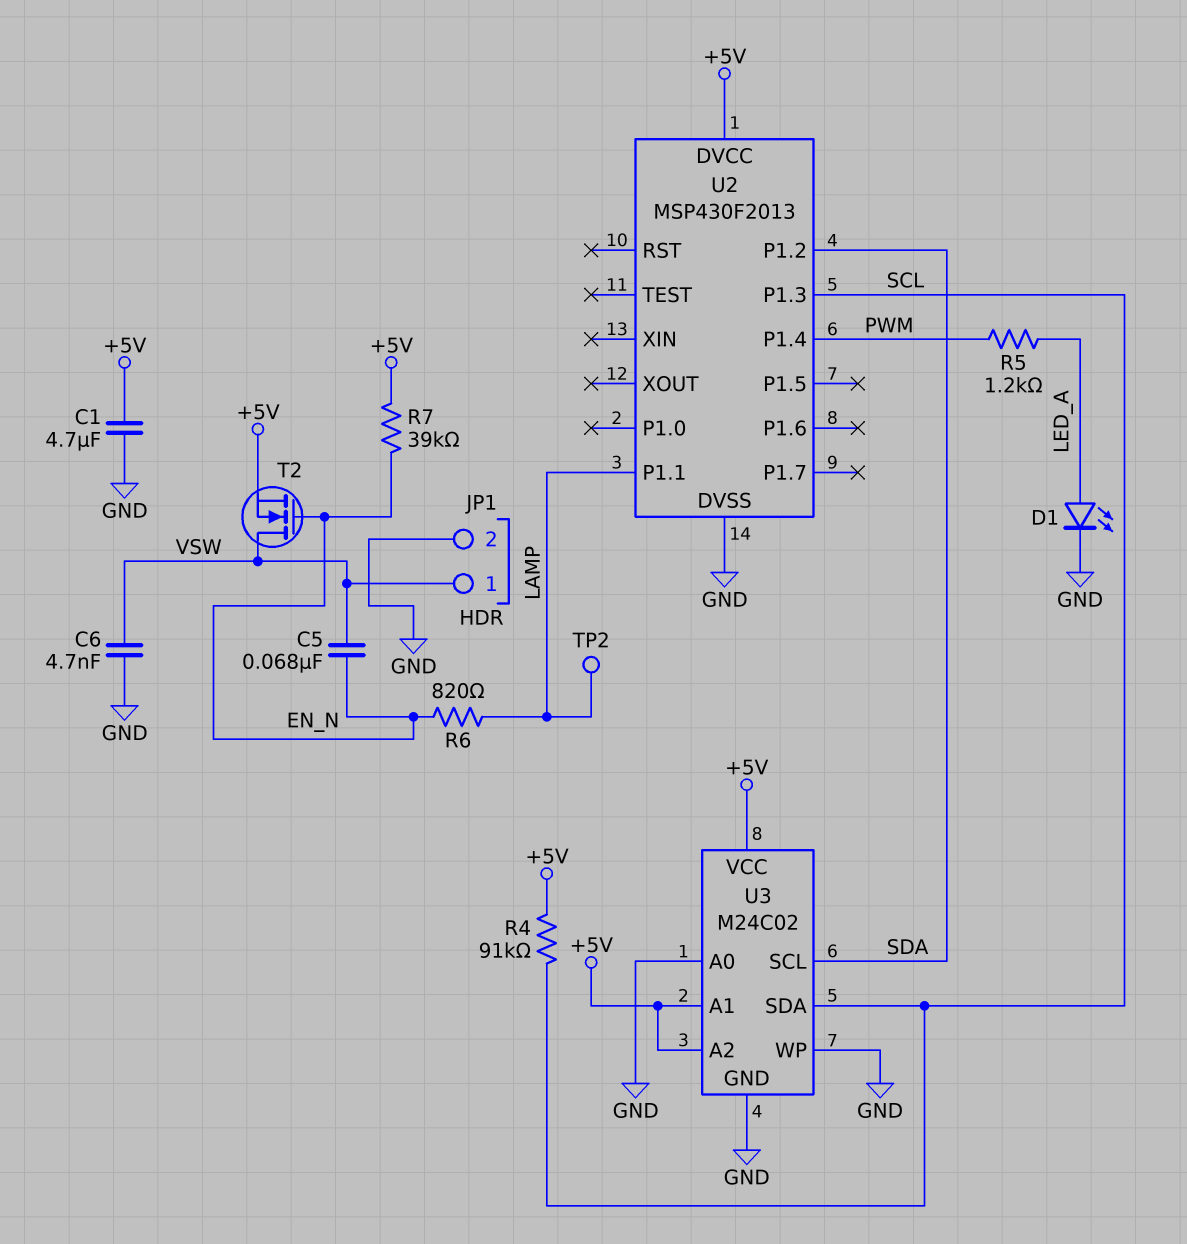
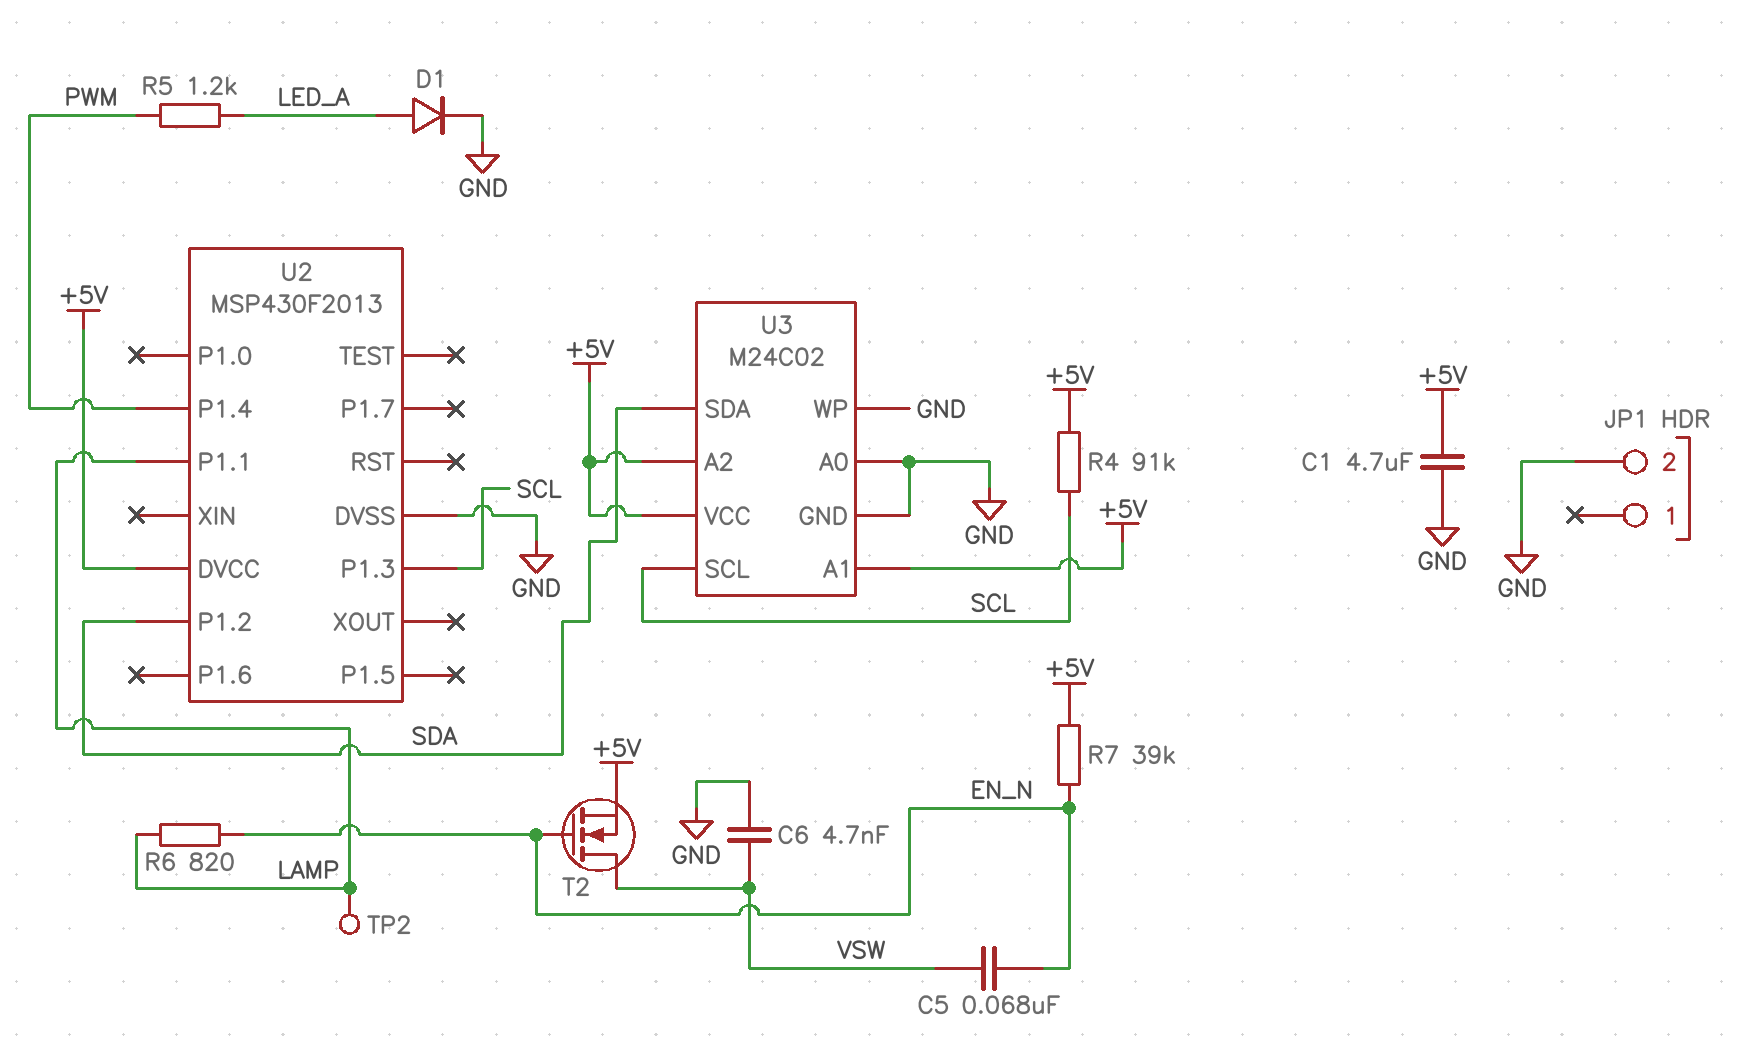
D1: LED (A LED_A, K GND) -> diode (A LED_A, K GND)
JP1 pin 1: VSW -> none
U3 pin SCL: SDA -> SCL
U3 pin SDA: SCL -> SDA

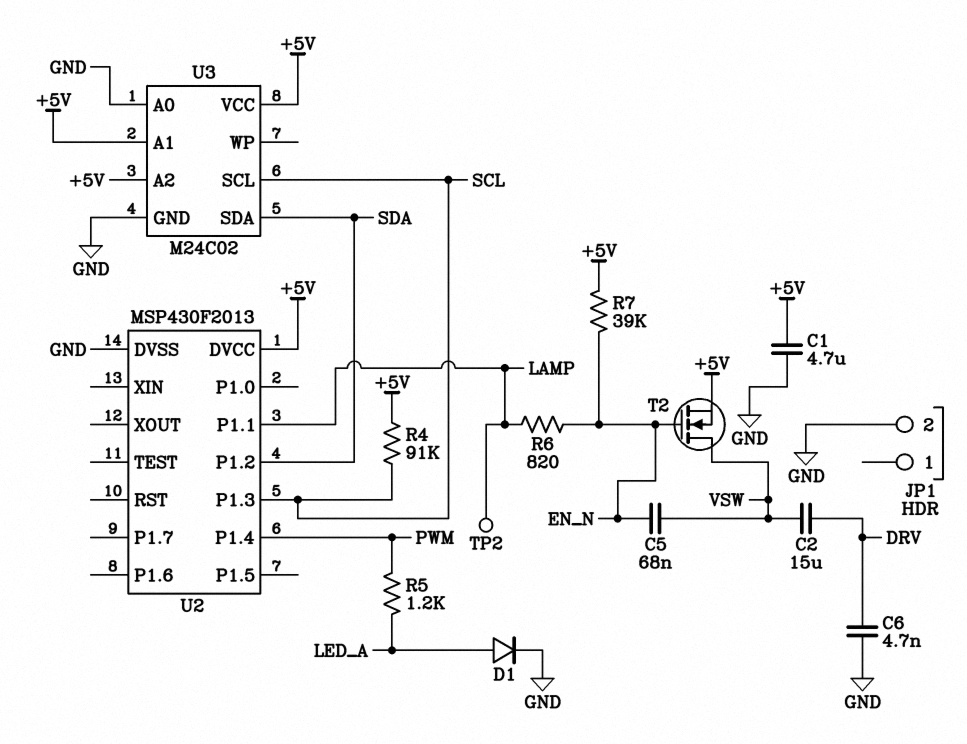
C2: none -> 15uF (DRV, VSW)
C6: 4.7nF (GND, VSW) -> 4.7nF (DRV, GND)
U3 pin WP: GND -> none

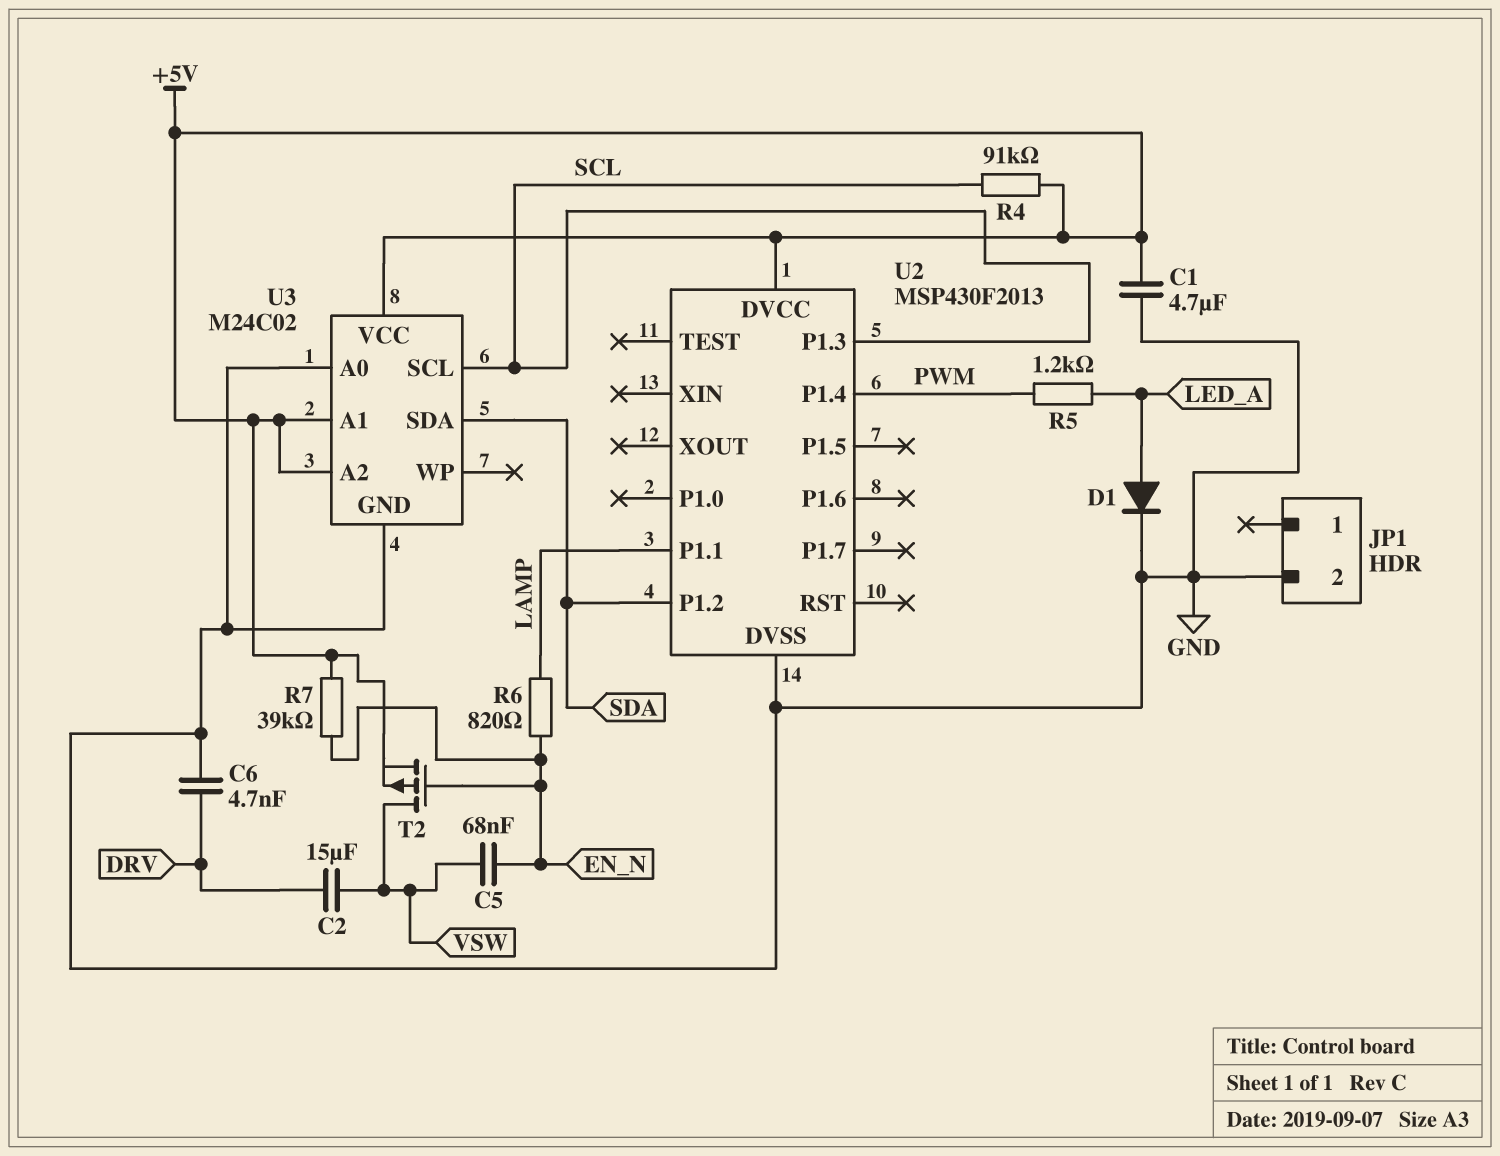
T2: NMOS (G EN_N, D VSW, S +5V) -> PMOS (G EN_N, D VSW, S +5V)
TP2: test point (LAMP) -> none

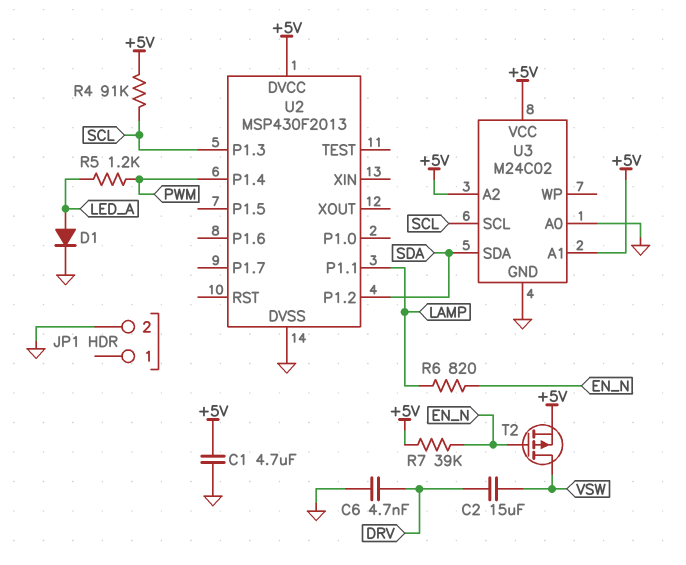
C5: 68nF (EN_N, VSW) -> none

